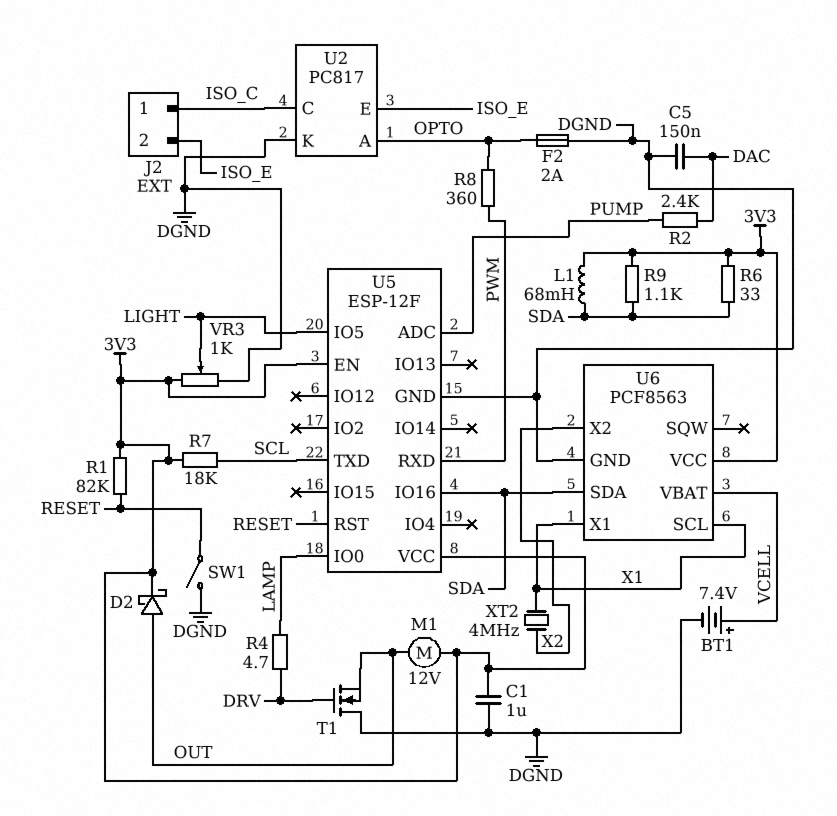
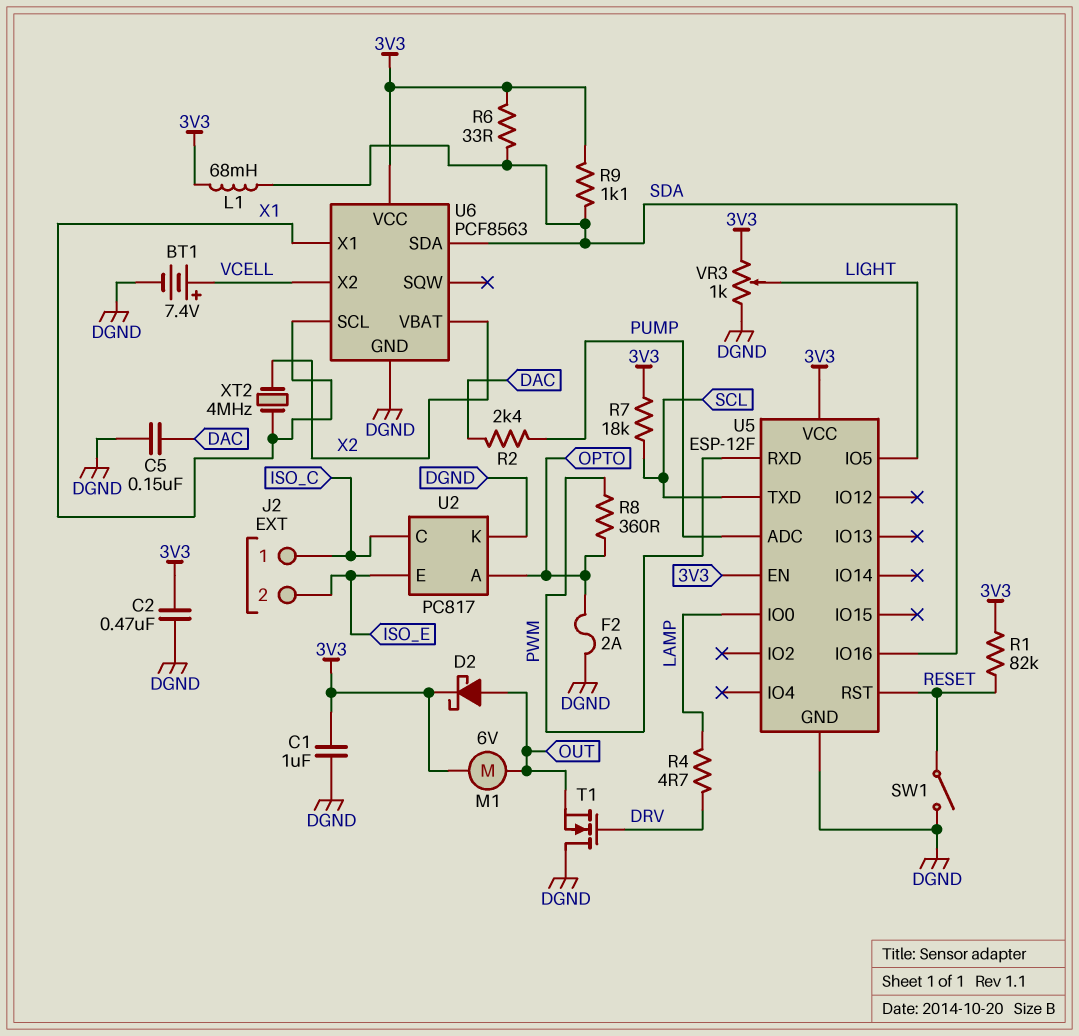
C2: none -> 470nF (3V3, DGND)
M1: motor 12V (3V3, OUT) -> motor 6V (3V3, OUT)
U6 pin VBAT: VCELL -> X2
U6 pin X2: X2 -> VCELL

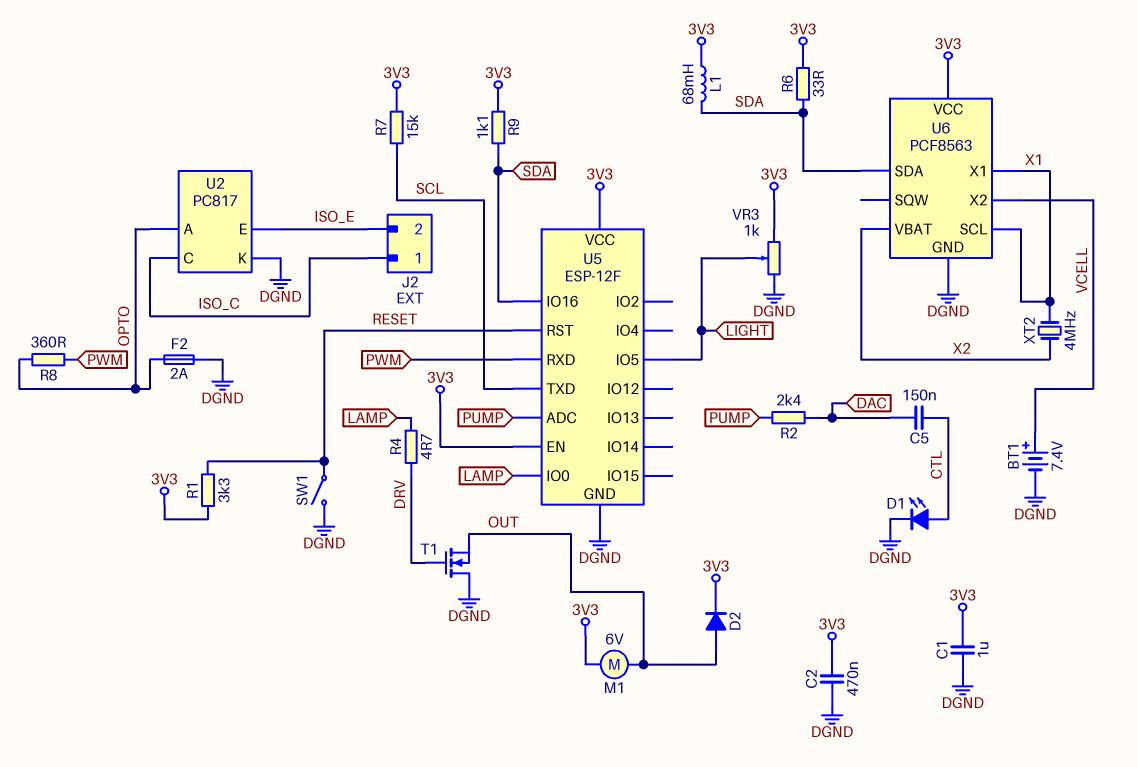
C5: 150nF (DAC, DGND) -> 150nF (CTL, DAC)
D1: none -> LED (A CTL, K DGND)
D2: schottky (A OUT, K 3V3) -> diode (A OUT, K 3V3)
R1: 82k (3V3, RESET) -> 3.3k (3V3, RESET)
R7: 18k (3V3, SCL) -> 15k (3V3, SCL)

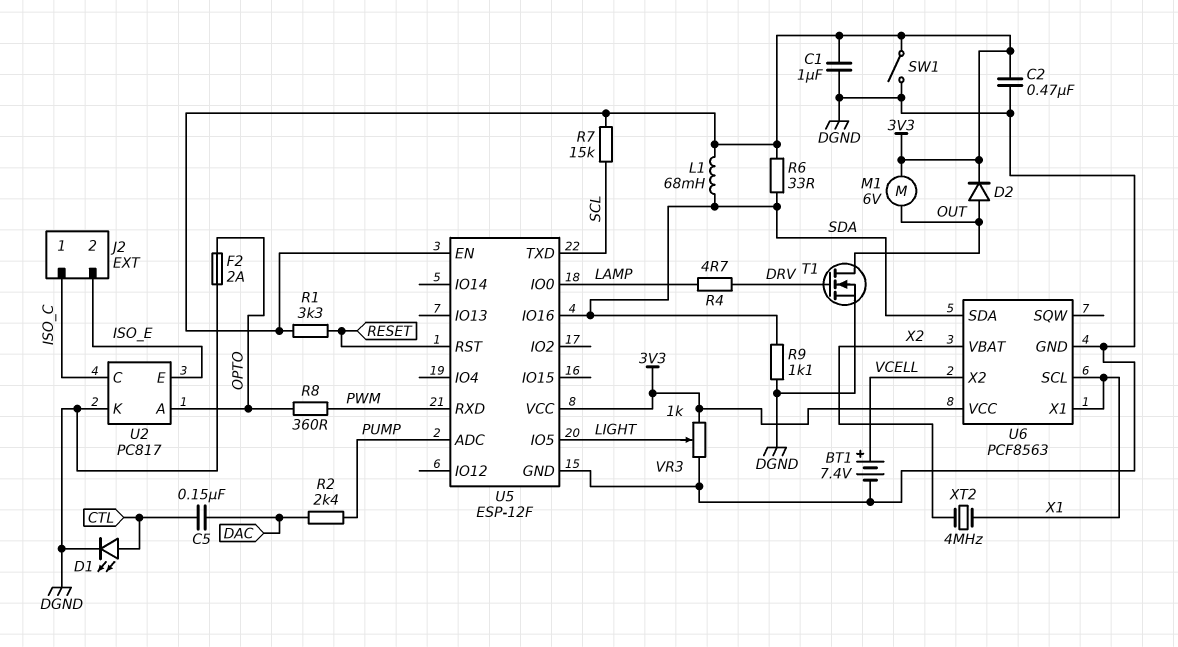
R9: 1.1k (3V3, SDA) -> 1.1k (DGND, SDA)
SW1: switch (DGND, RESET) -> switch (3V3, DGND)
T1: NMOS (G DRV, D DGND, S OUT) -> NMOS (G DRV, D OUT, S DGND)

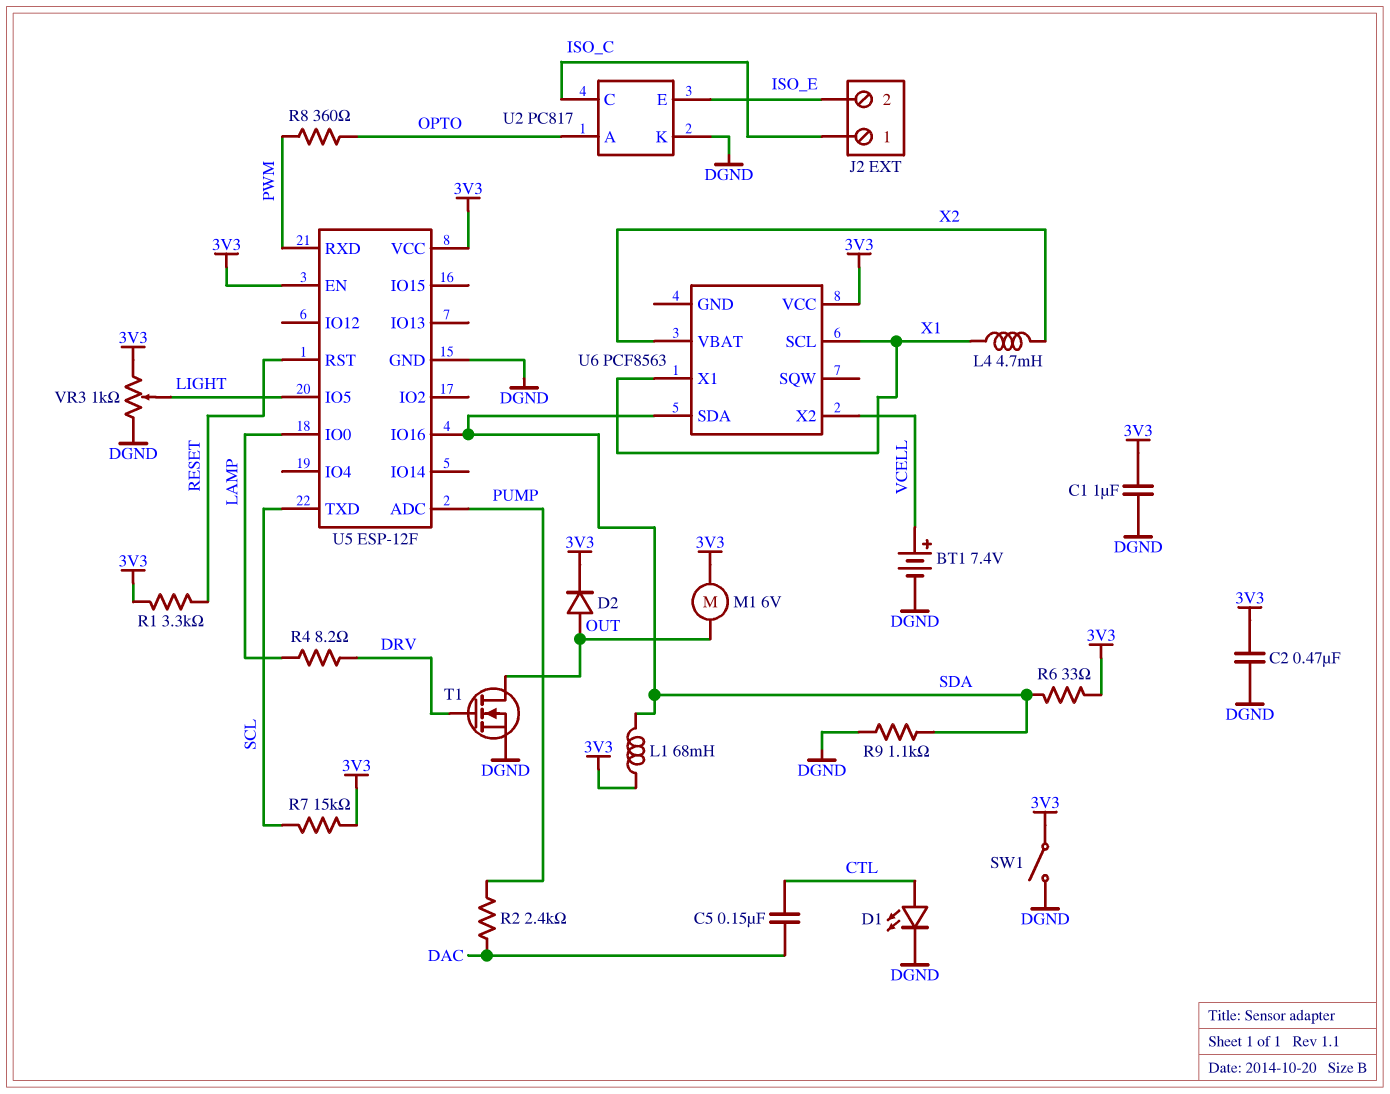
F2: 2A (DGND, OPTO) -> none
L4: none -> 4.7mH (X1, X2)
R4: 4.7 (DRV, LAMP) -> 8.2 (DRV, LAMP)
U6 pin GND: DGND -> none
XT2: 4MHz (X1, X2) -> none

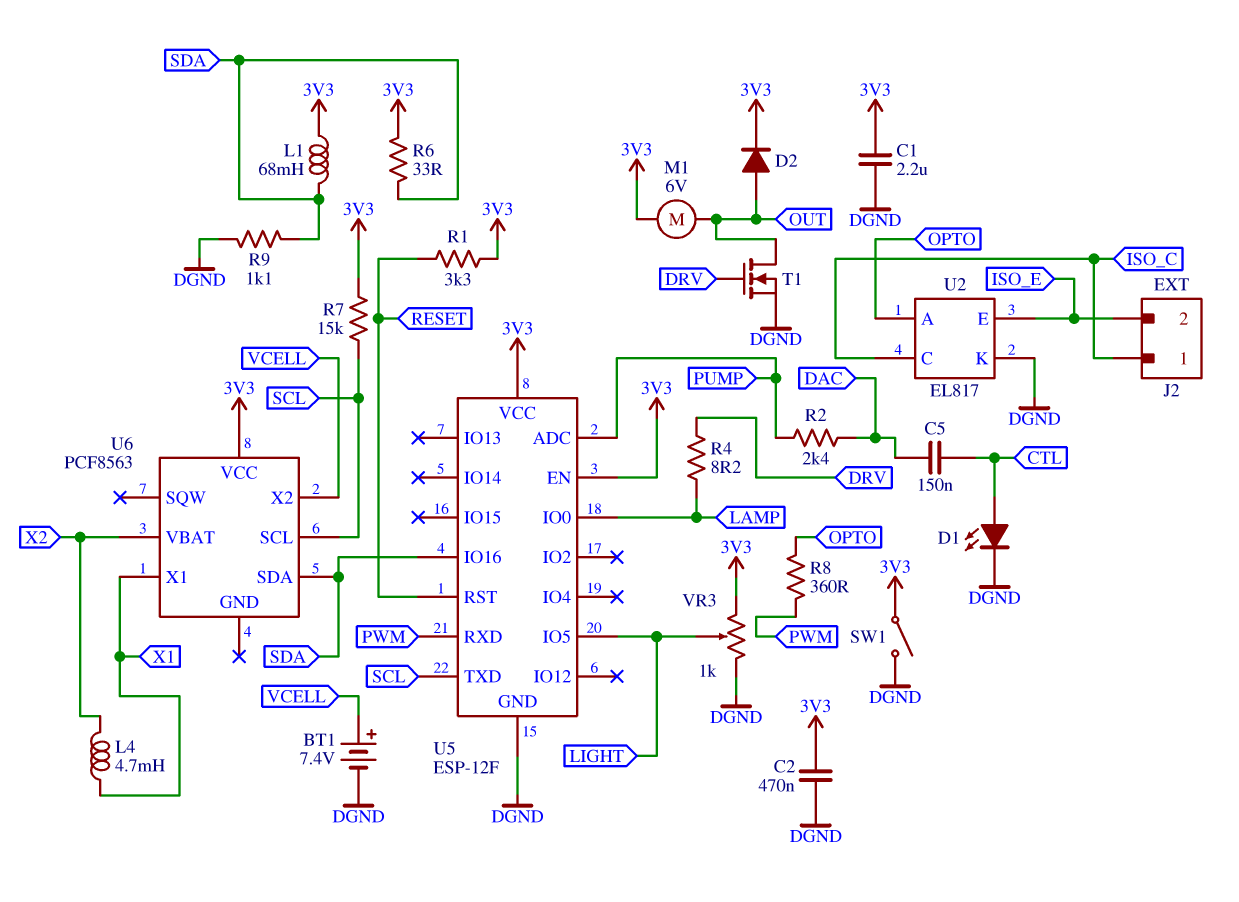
C1: 1uF (3V3, DGND) -> 2.2uF (3V3, DGND)
U2: PC817 -> EL817
U6 pin SCL: X1 -> SCL

